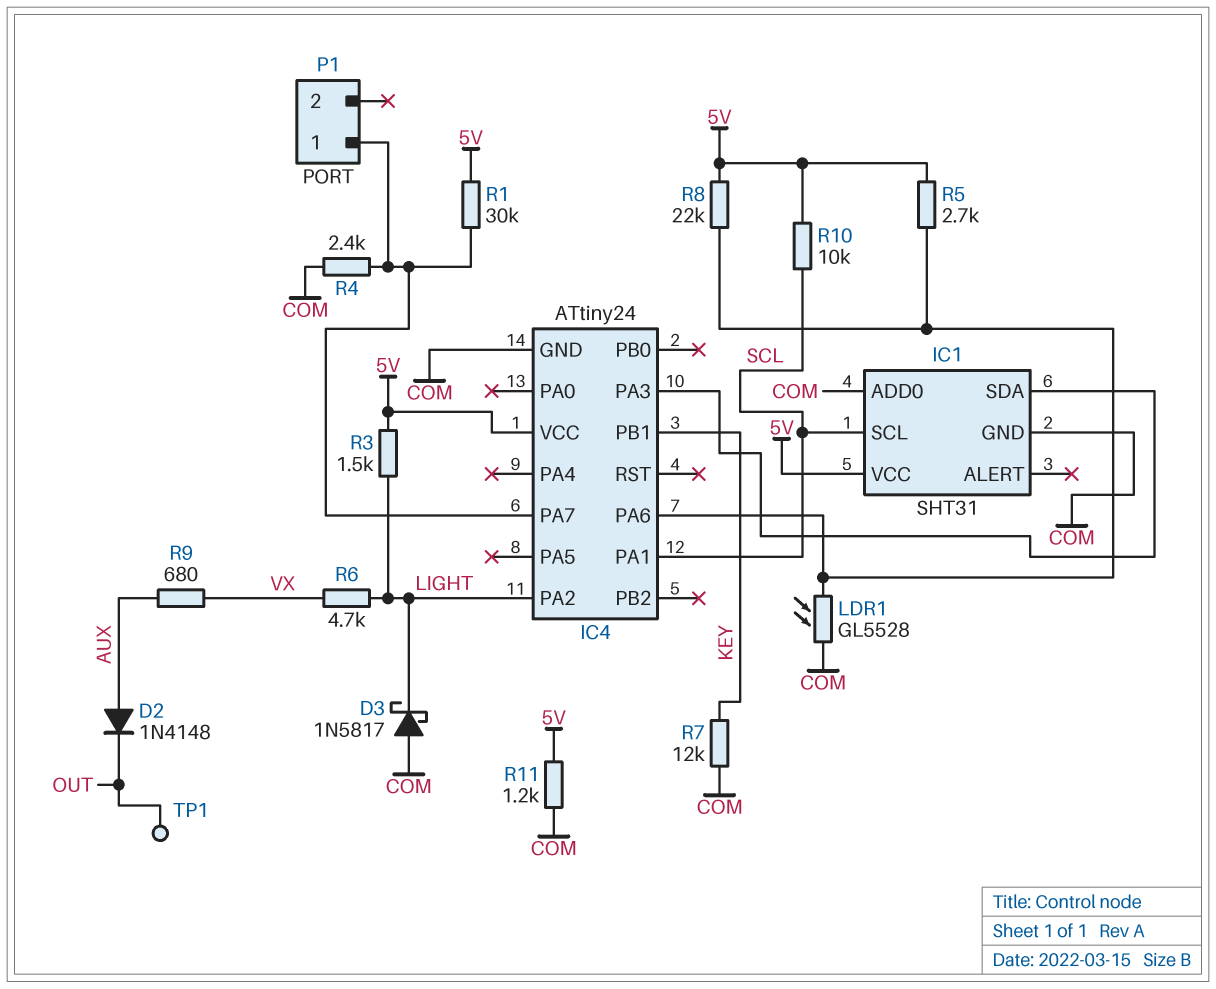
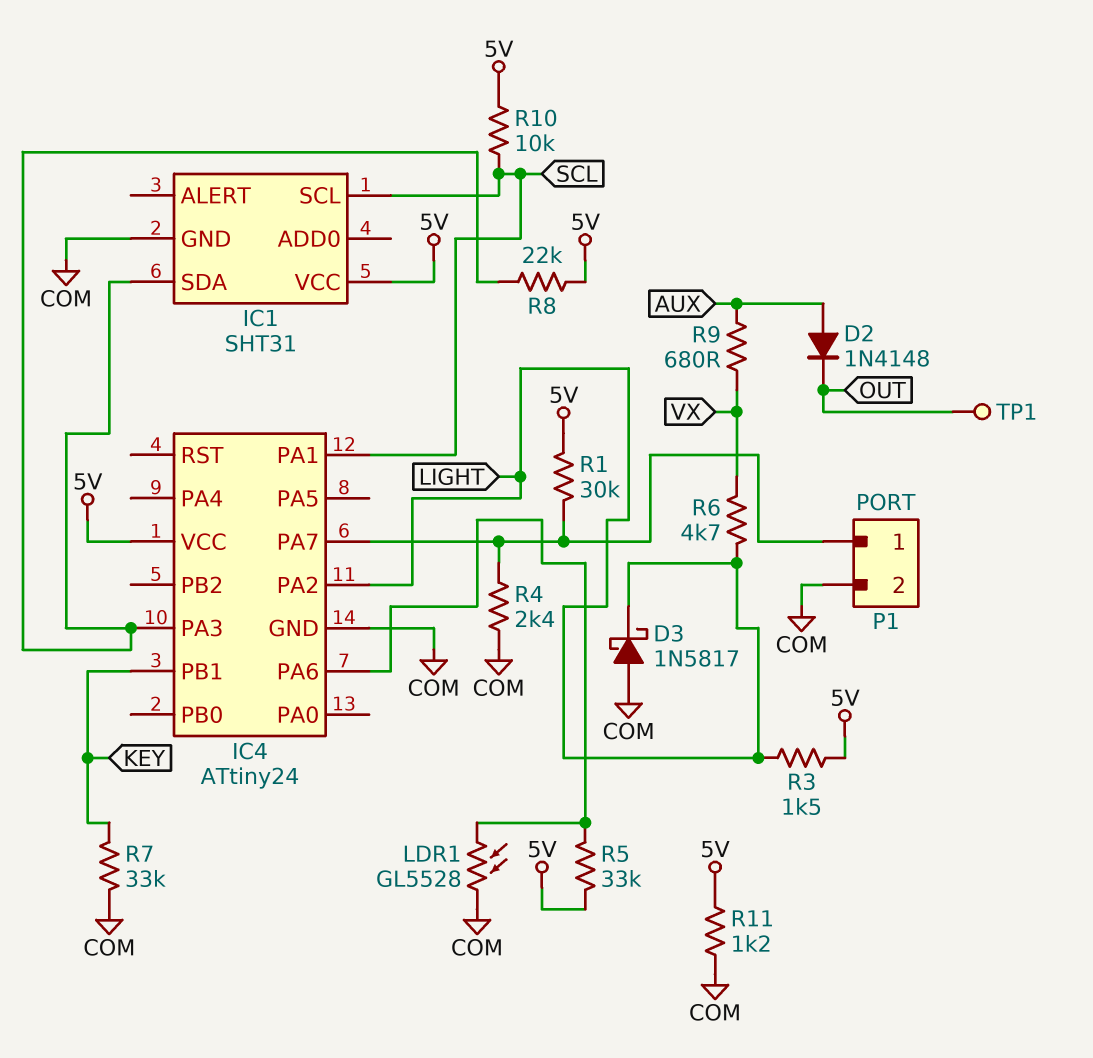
IC1 pin ADD0: COM -> none
P1 pin 2: none -> COM
R5: 2.7k (5V, IC4/PA6) -> 33k (5V, IC4/PA6)
R7: 12k (COM, KEY) -> 33k (COM, KEY)
R8: 22k (5V, IC4/PA6) -> 22k (5V, IC1/SDA)

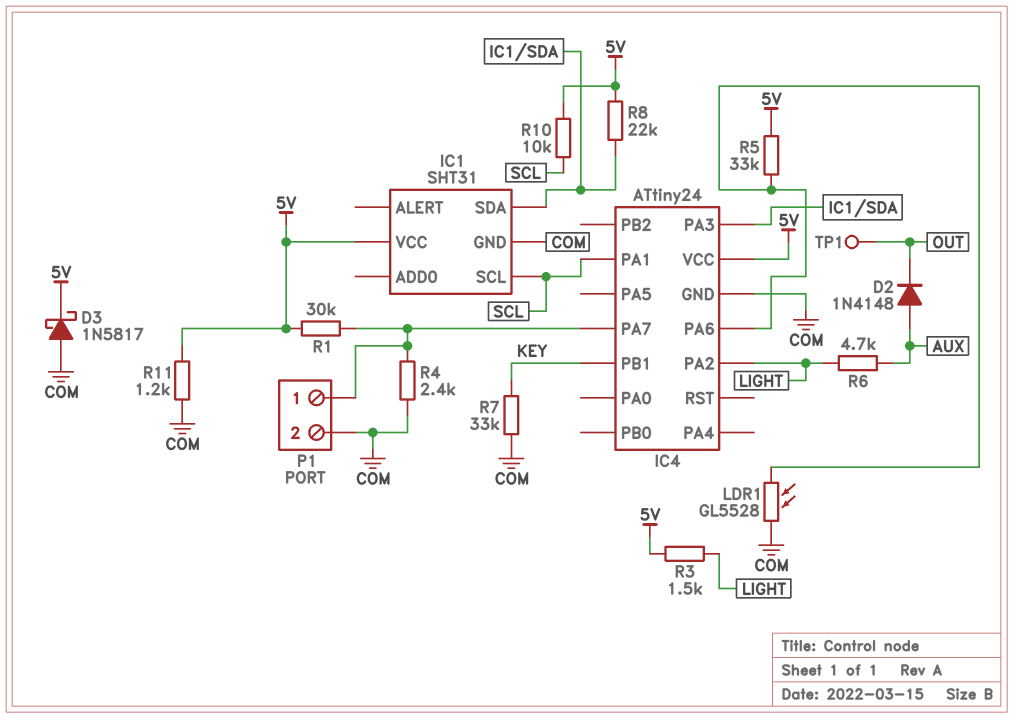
D3: schottky 1N5817 (A COM, K LIGHT) -> schottky 1N5817 (A COM, K 5V)
R6: 4.7k (LIGHT, VX) -> 4.7k (AUX, LIGHT)
R9: 680 (AUX, VX) -> none

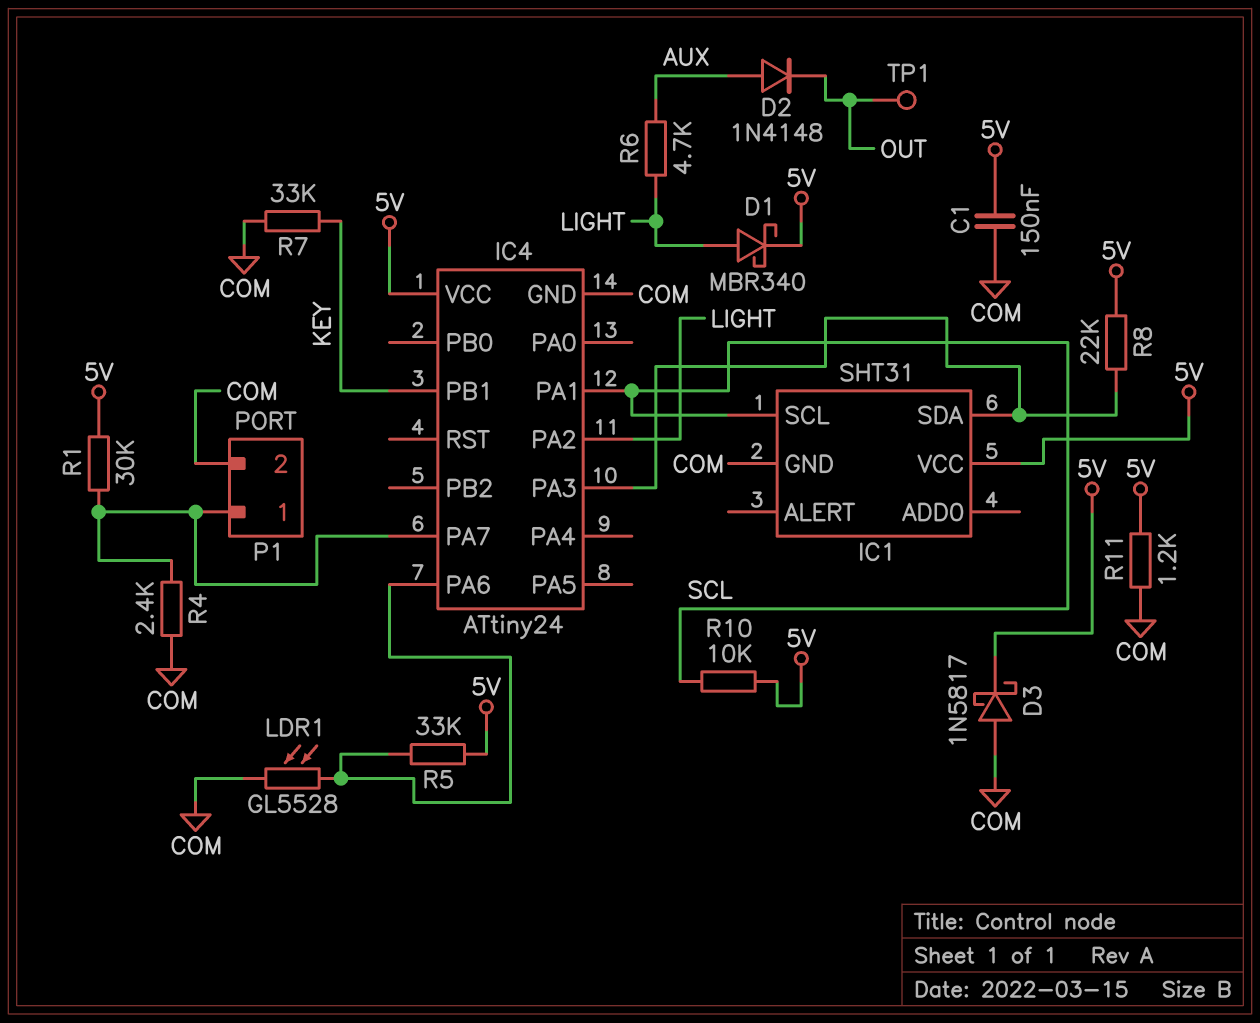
C1: none -> 150nF (5V, COM)
D1: none -> schottky MBR340 (A LIGHT, K 5V)
R3: 1.5k (5V, LIGHT) -> none

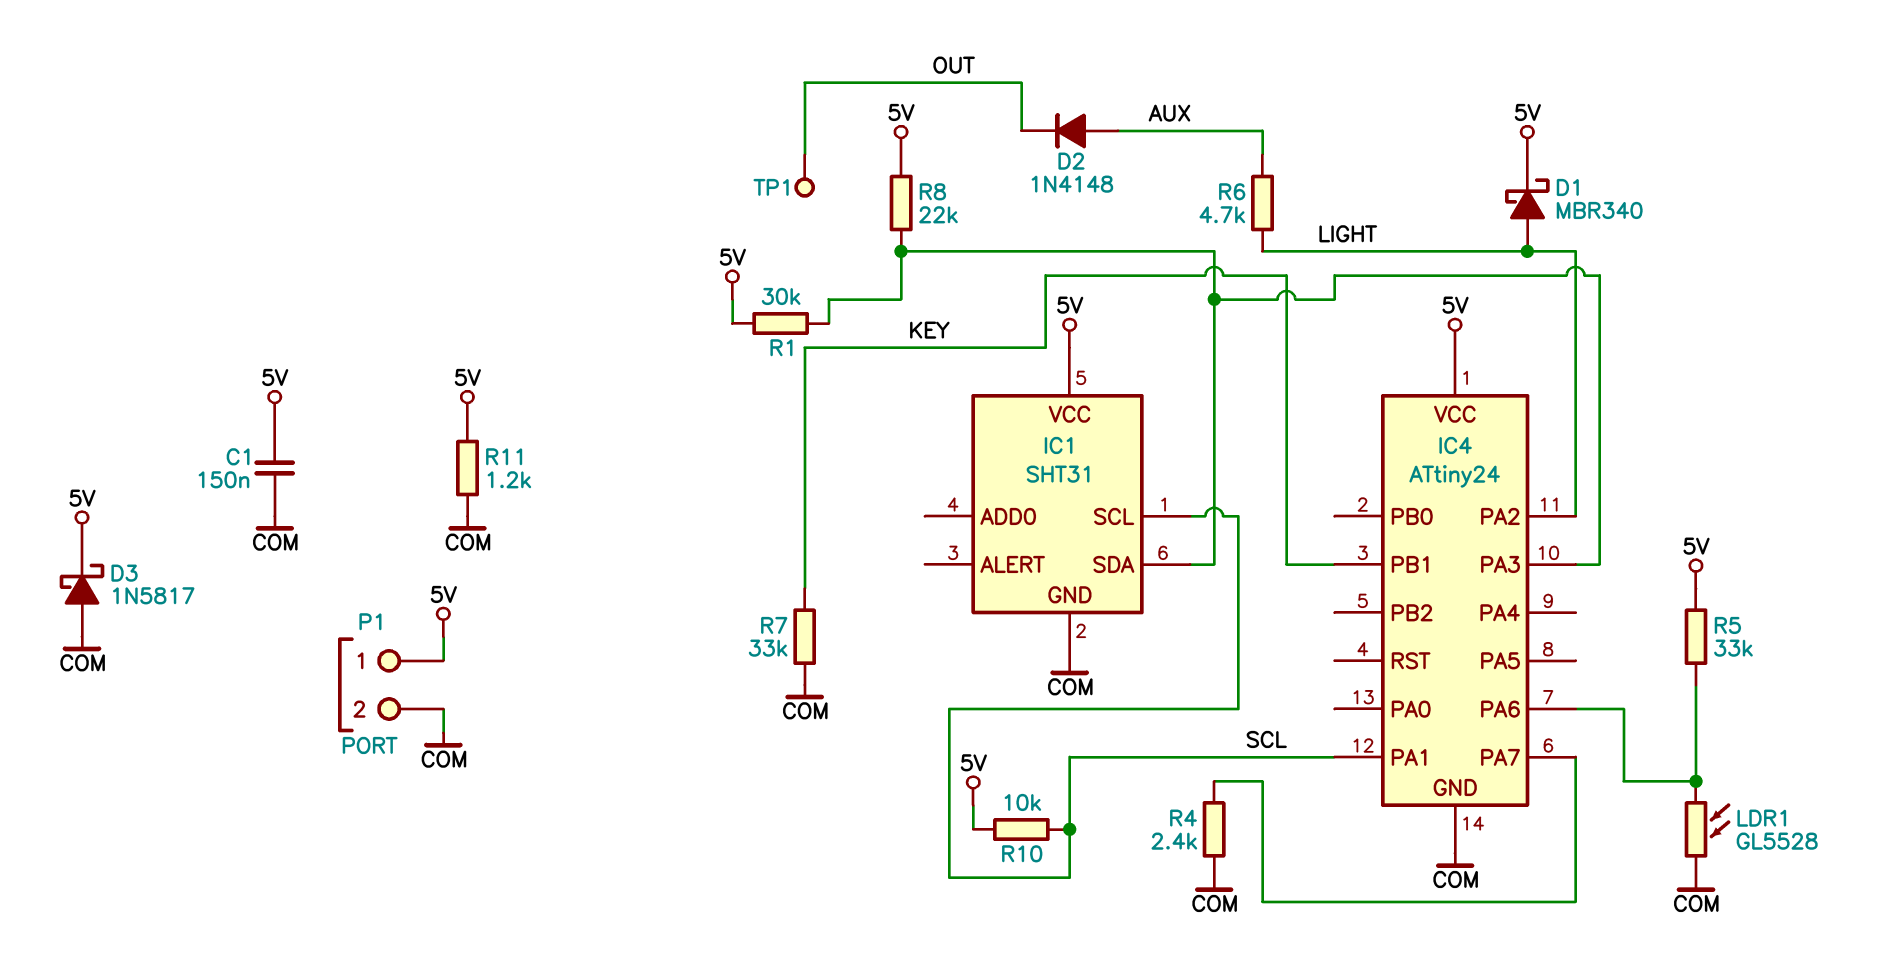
P1 pin 1: IC4/PA7 -> 5V
R1: 30k (5V, IC4/PA7) -> 30k (5V, IC1/SDA)

